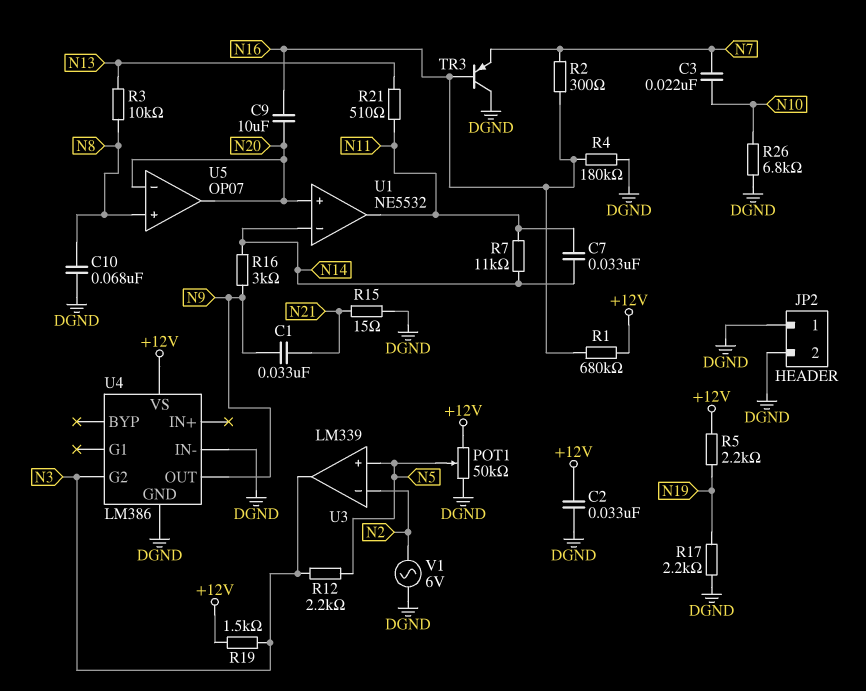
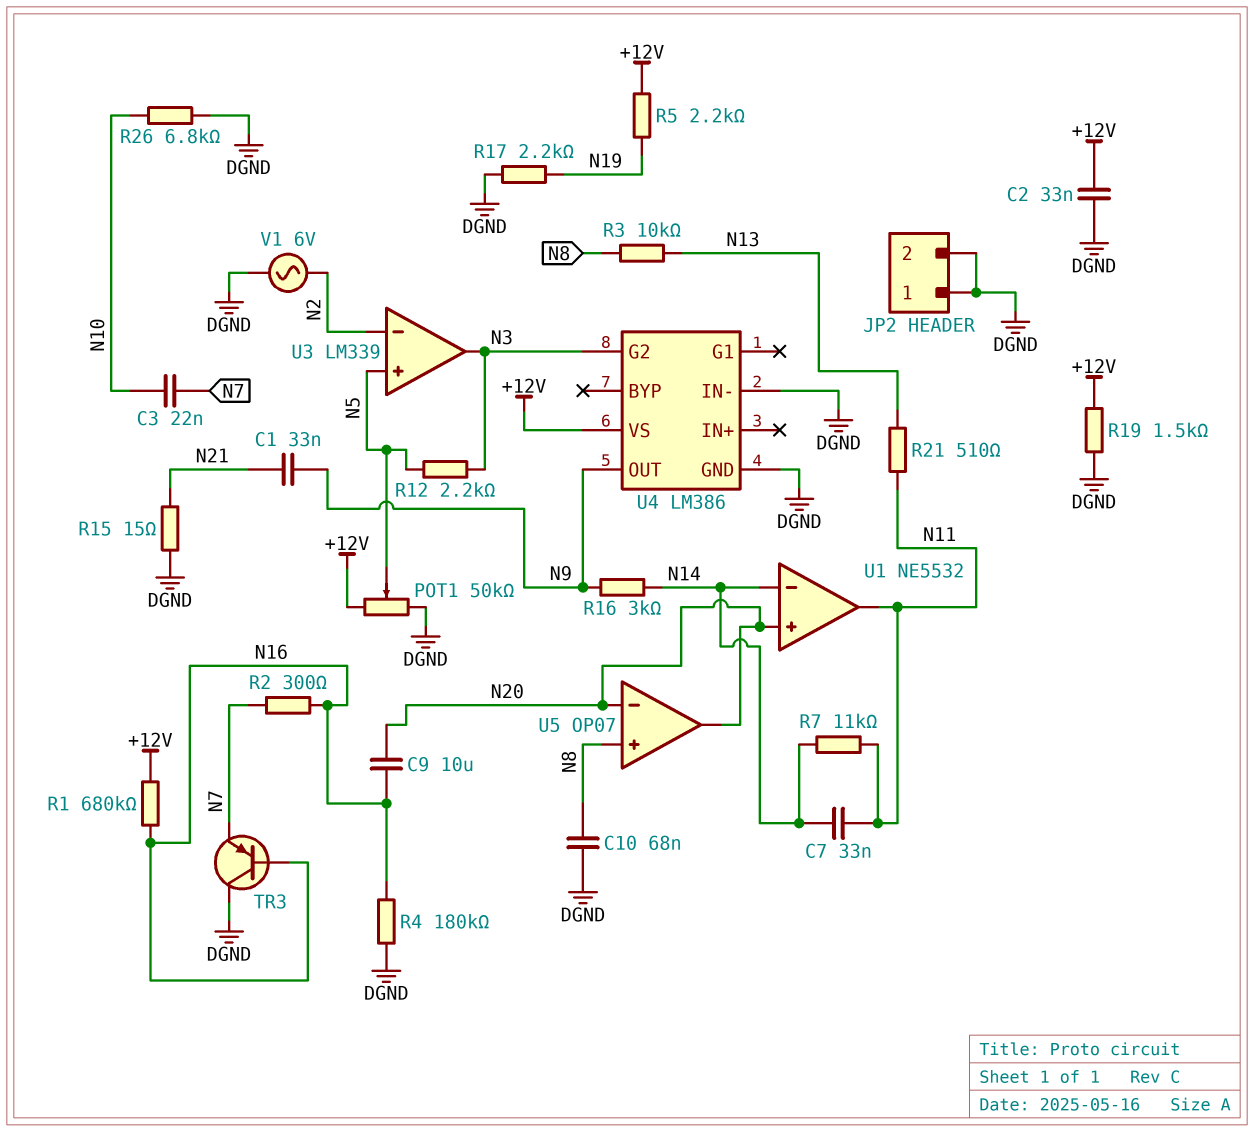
R19: 1.5k (+12V, N3) -> 1.5k (+12V, DGND)

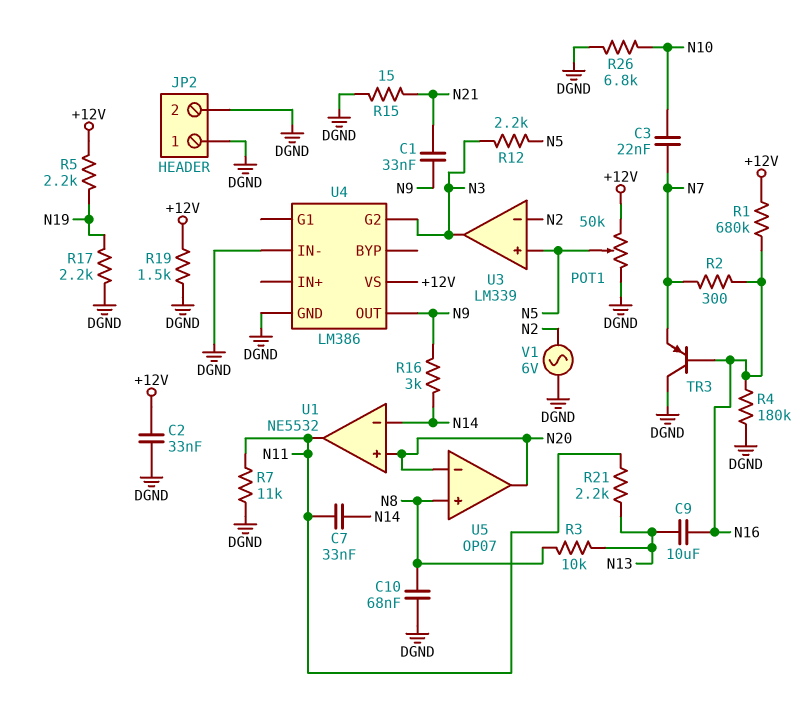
C9: 10uF (N16, N20) -> 10uF (N13, N16)
R7: 11k (N11, N14) -> 11k (DGND, N11)
R21: 510 (N11, N13) -> 2.2k (N11, N13)

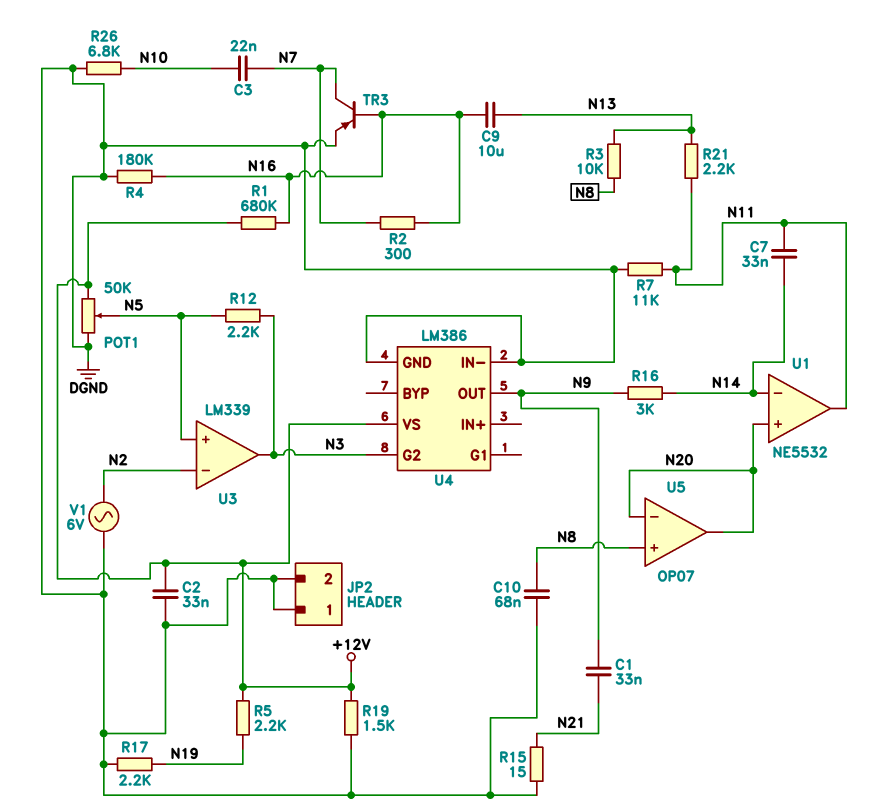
TR3: PNP (B N16, C DGND, E N7) -> PNP (B N16, C N7, E DGND)

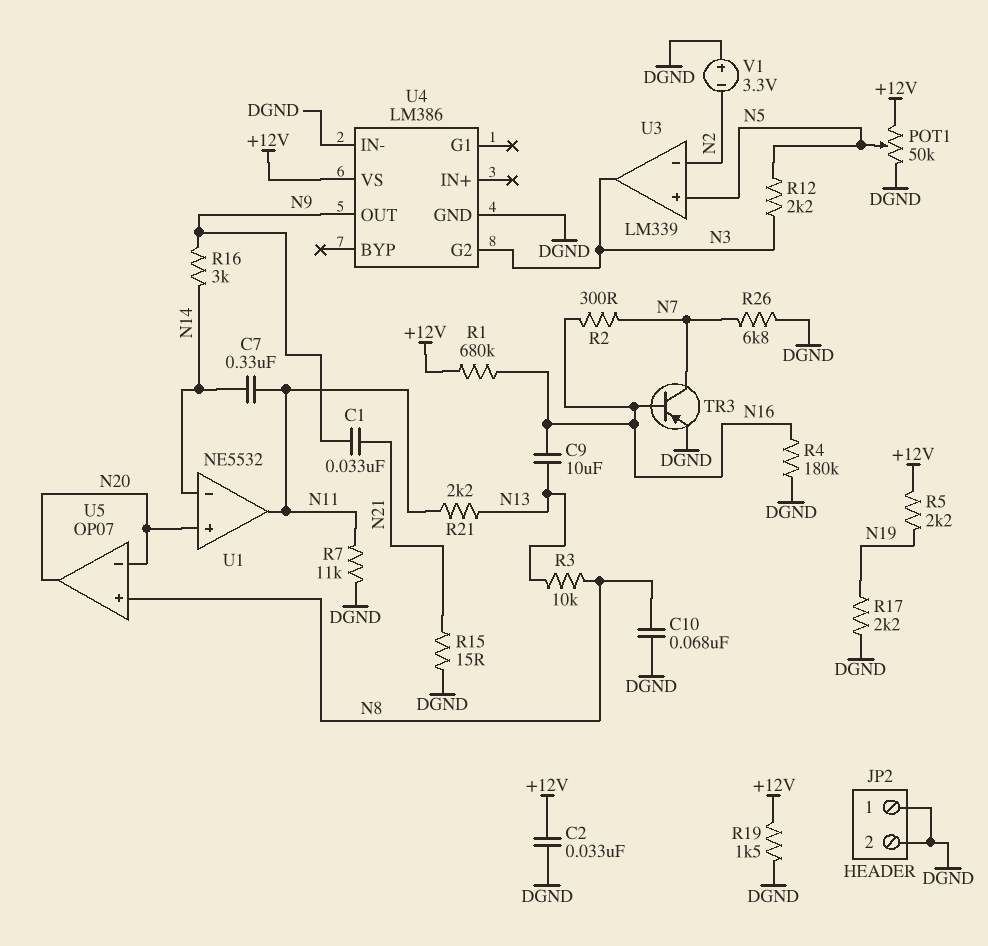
C3: 22nF (N7, N10) -> none
C7: 33nF (N11, N14) -> 330nF (N11, N14)
R26: 6.8k (DGND, N10) -> 6.8k (DGND, N7)
V1: AC 6V (DGND, N2) -> 3.3V (plus DGND, minus N2)

